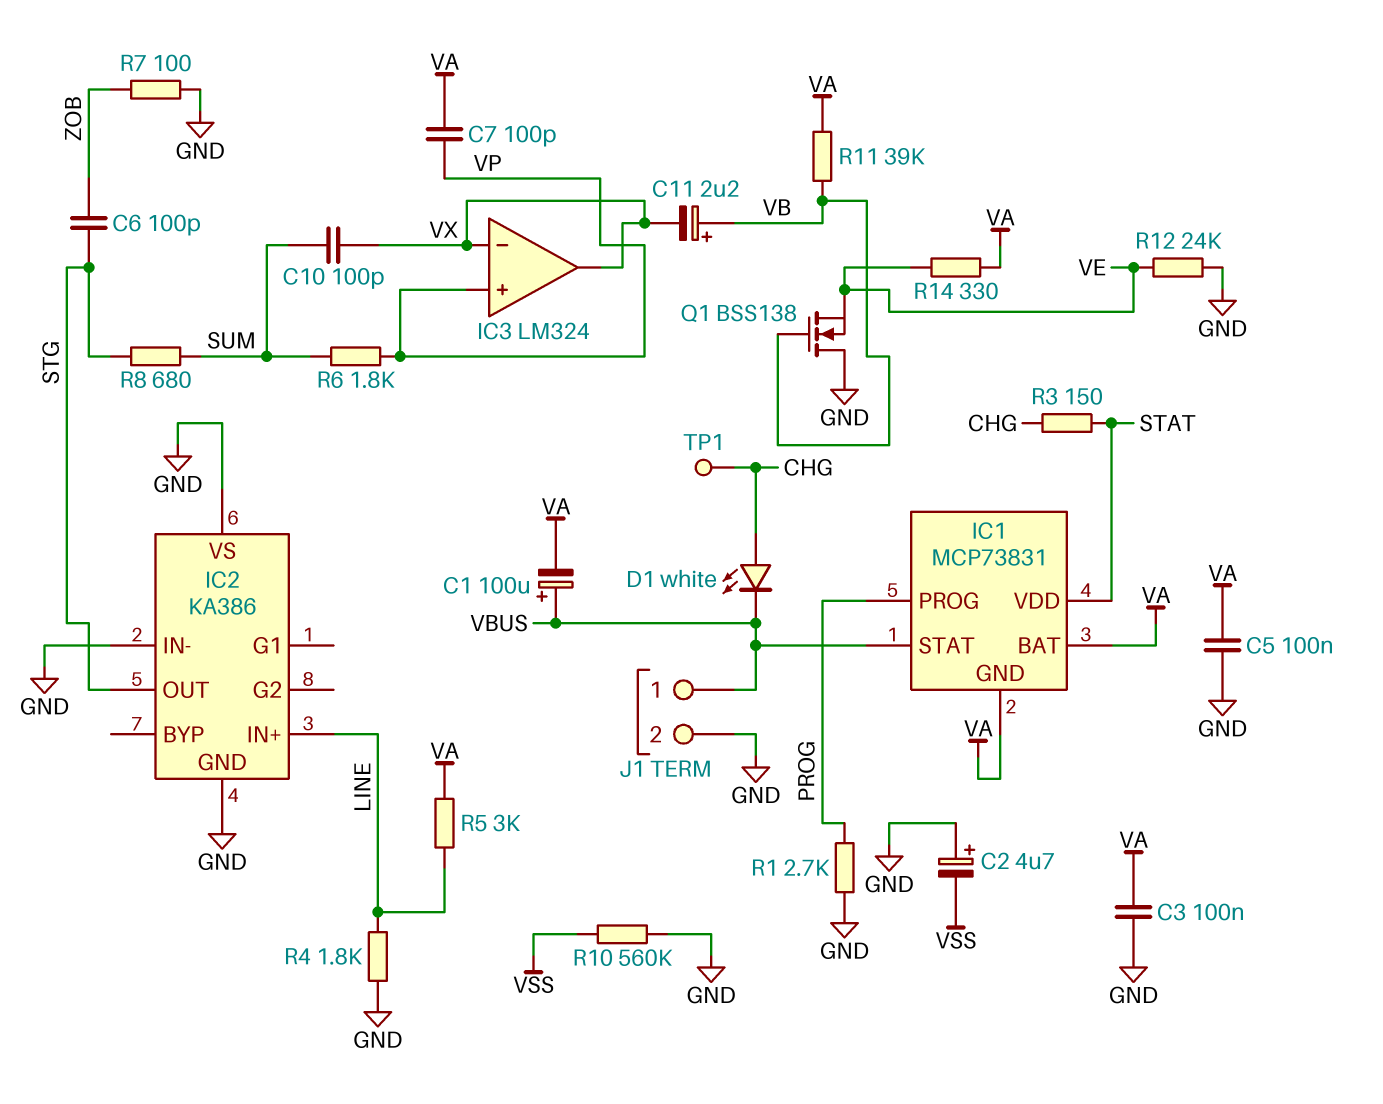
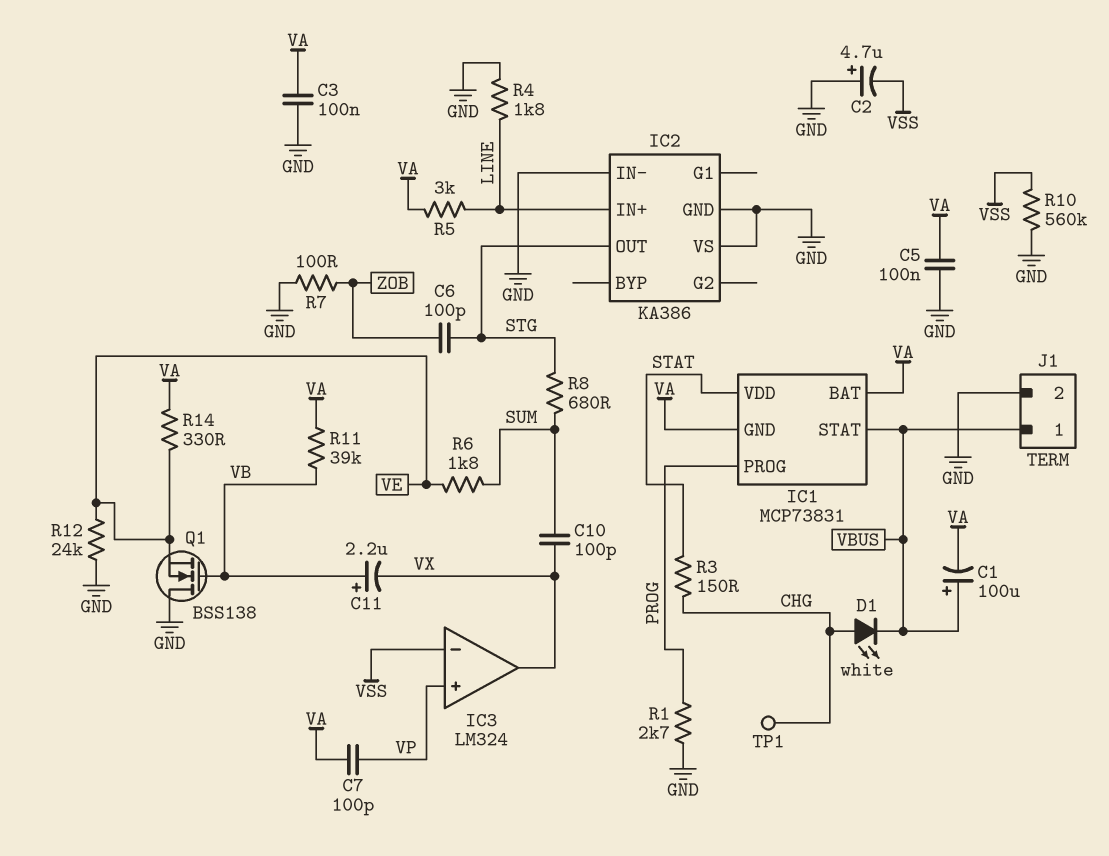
IC3 pin in-: VX -> VSS
R6: 1.8k (SUM, VP) -> 1.8k (SUM, VE)

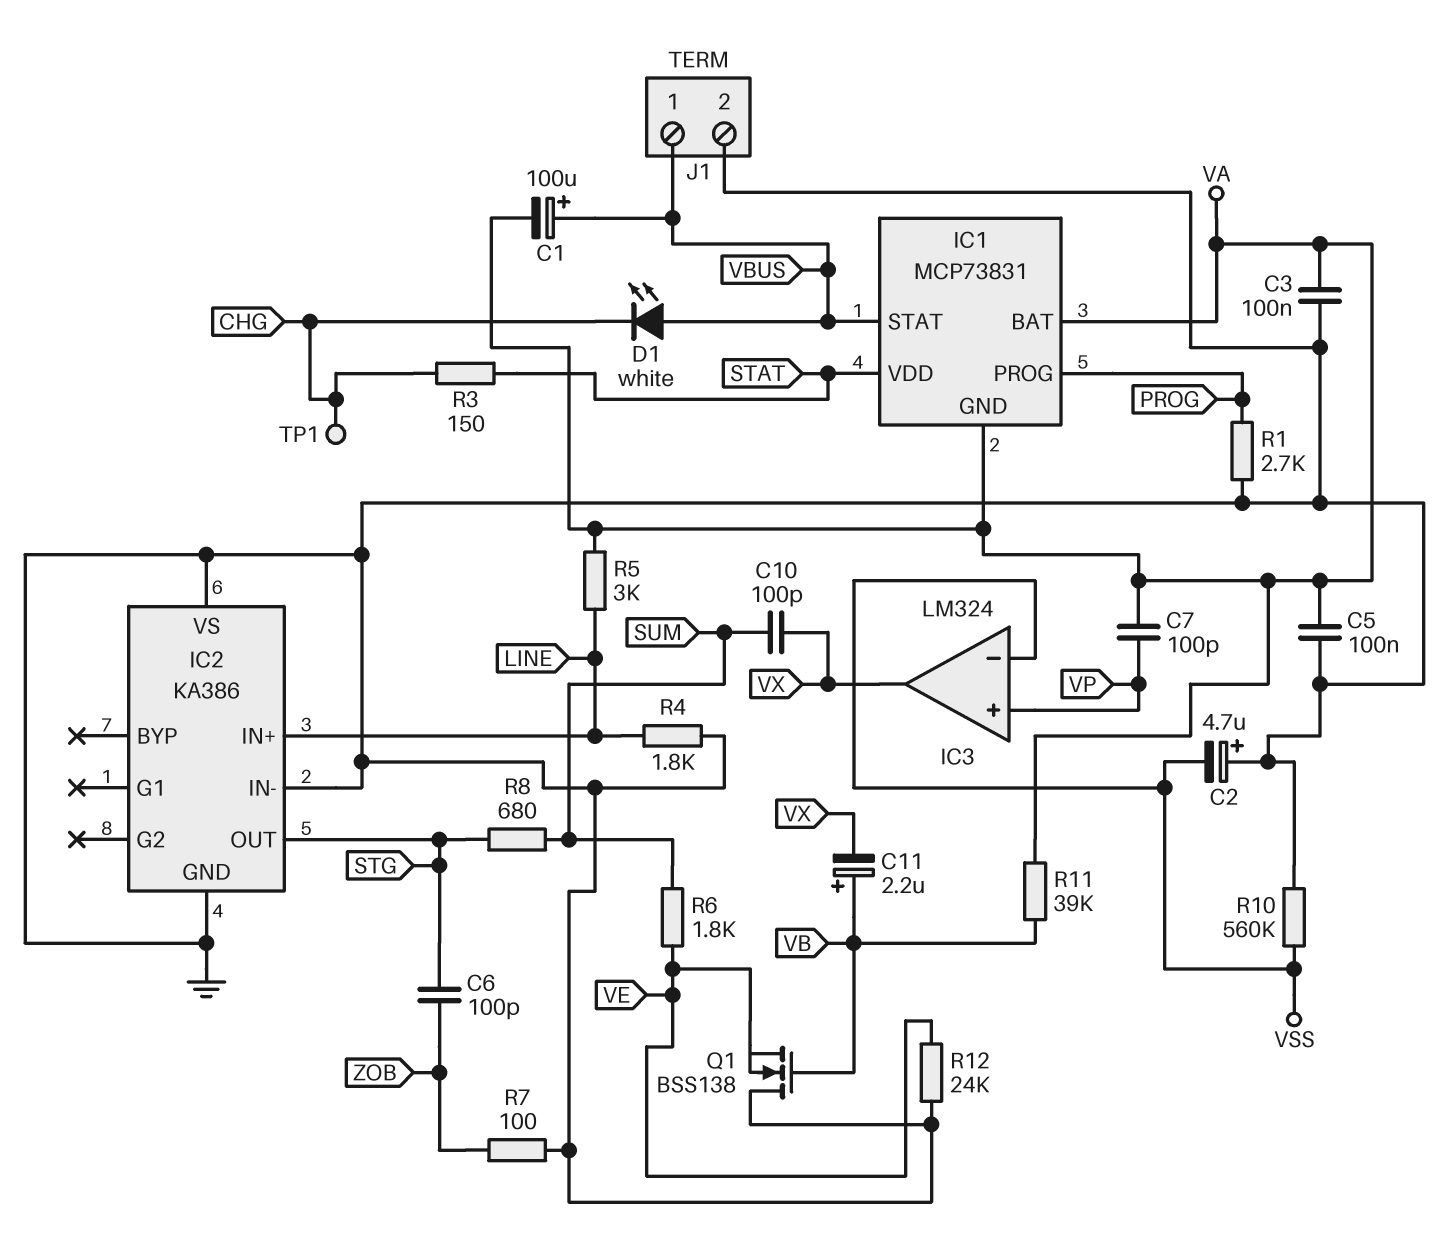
D1: LED white (A CHG, K VBUS) -> LED white (A VBUS, K CHG)
R14: 330 (VA, VE) -> none

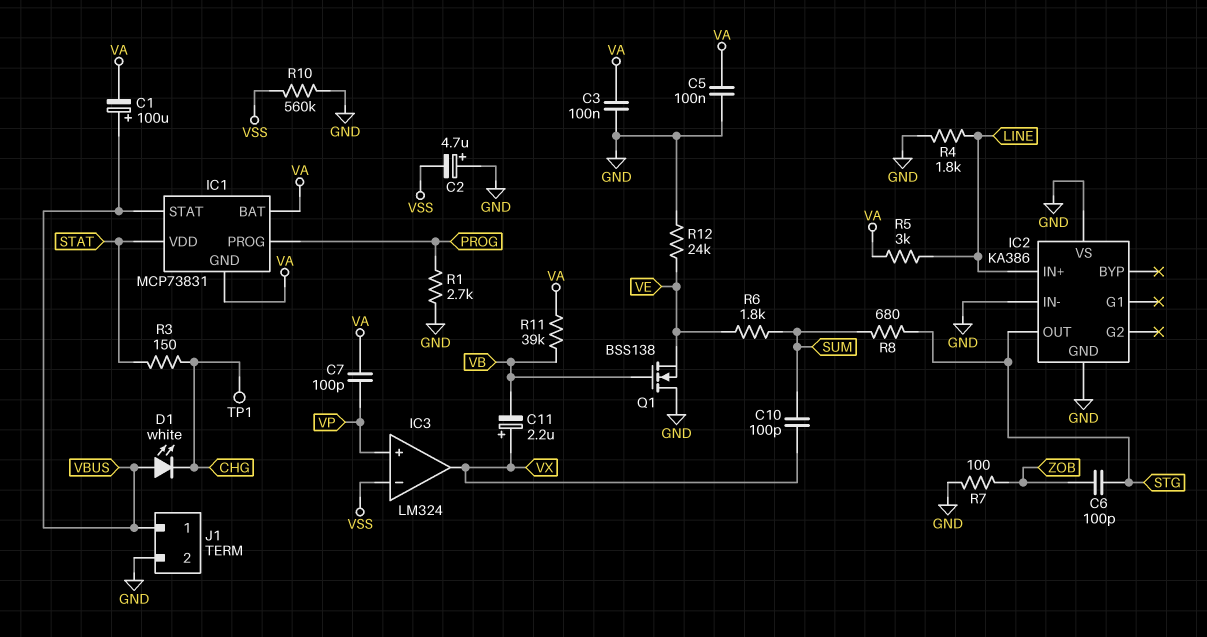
C11: 2.2uF (plus VB, minus VX) -> 2.2uF (plus VX, minus VB)

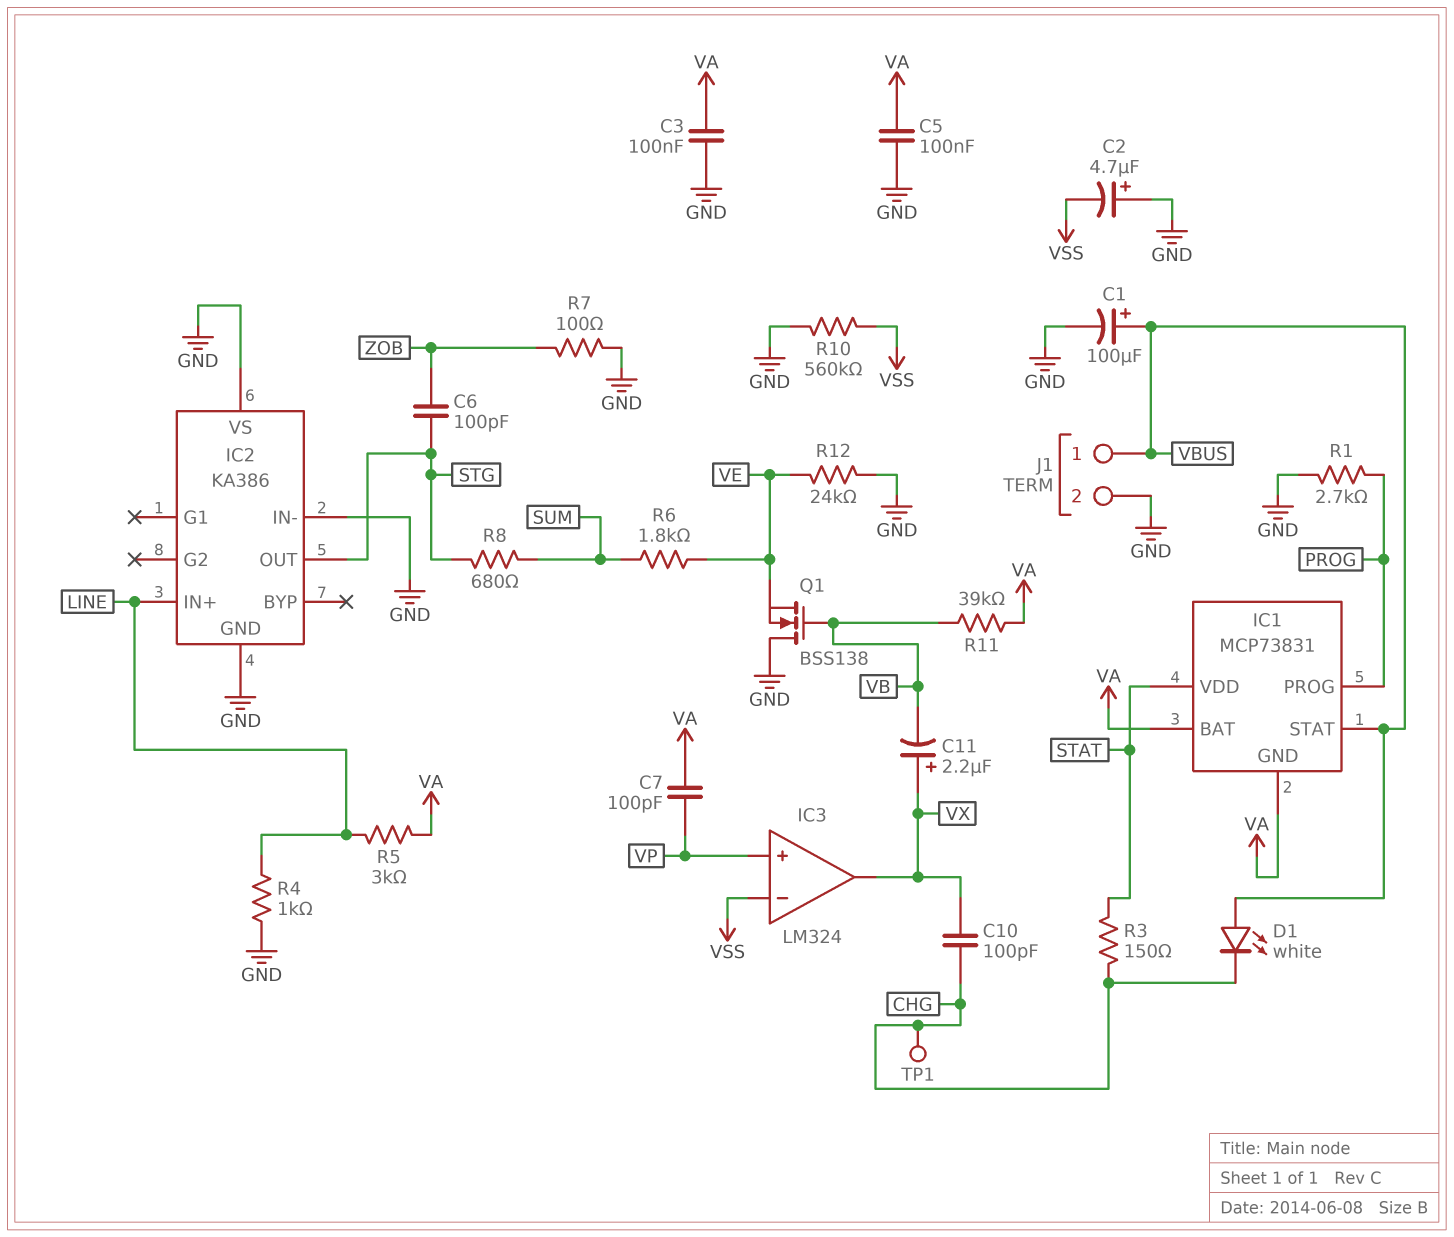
C1: 100uF (plus VBUS, minus VA) -> 100uF (plus VBUS, minus GND)
C10: 100pF (SUM, VX) -> 100pF (CHG, VX)
R4: 1.8k (GND, LINE) -> 1k (GND, LINE)

